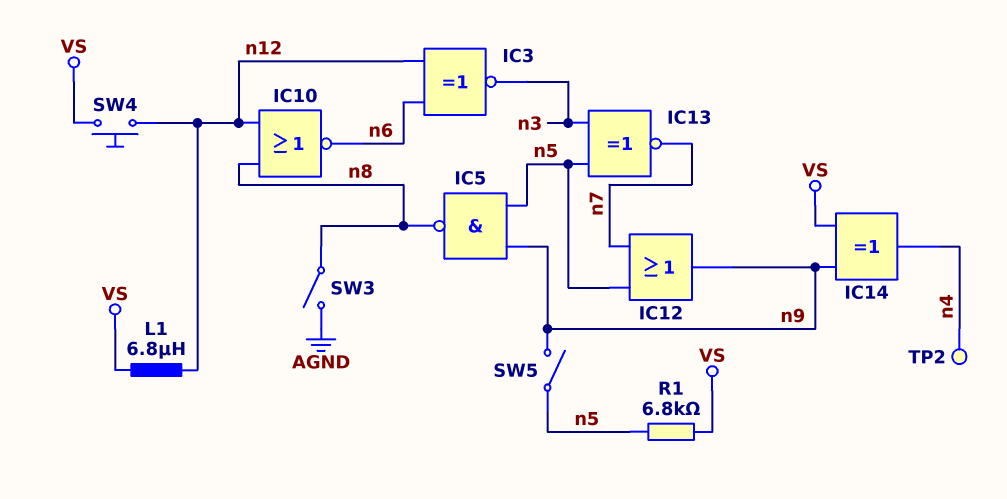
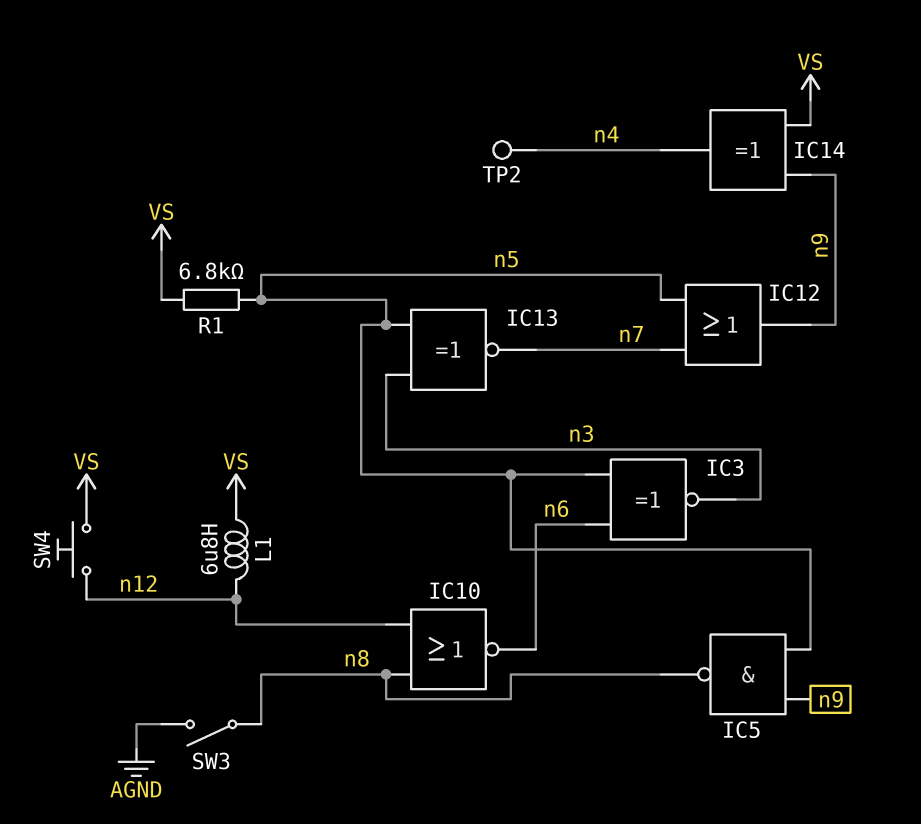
IC3: XNOR (in n6, in n12, out n3) -> XNOR (in n5, in n6, out n3)
SW5: switch (n5, n9) -> none

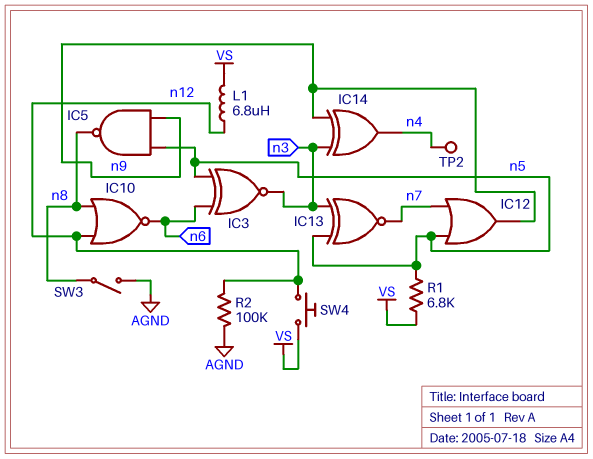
IC14: XOR (in VS, in n9, out n4) -> XOR (in n3, in n9, out n4)
R2: none -> 100k (AGND, n12)

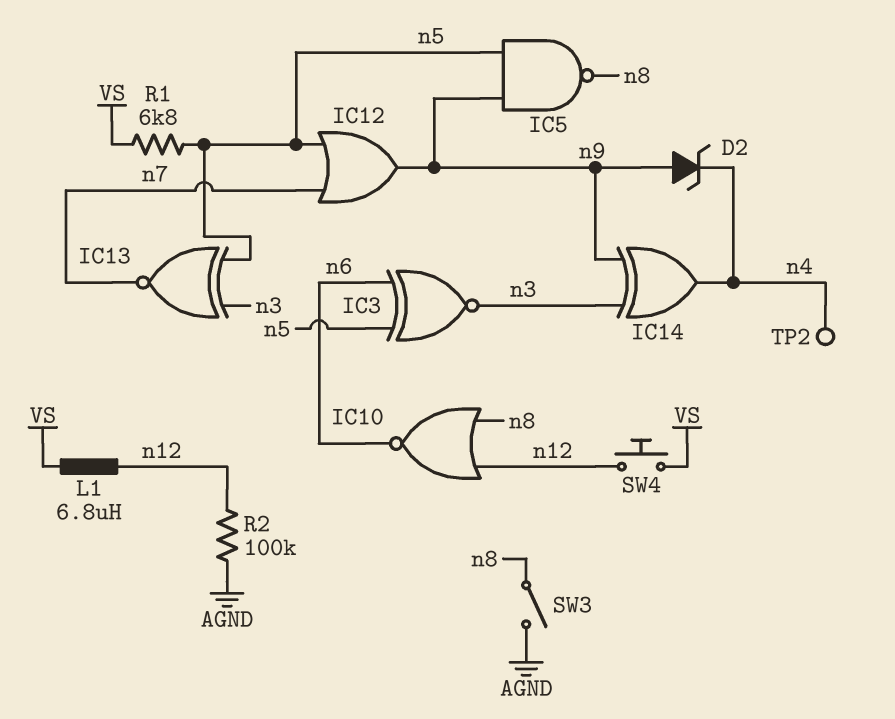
D2: none -> zener (A n9, K n4)

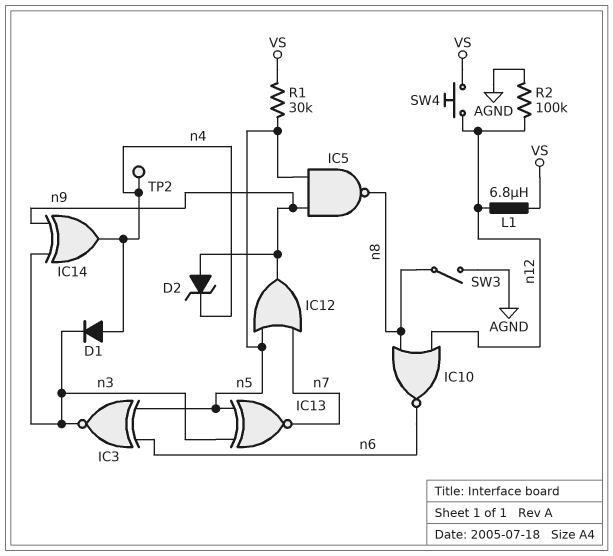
D1: none -> diode (A n4, K n3)
R1: 6.8k (VS, n5) -> 30k (VS, n5)

